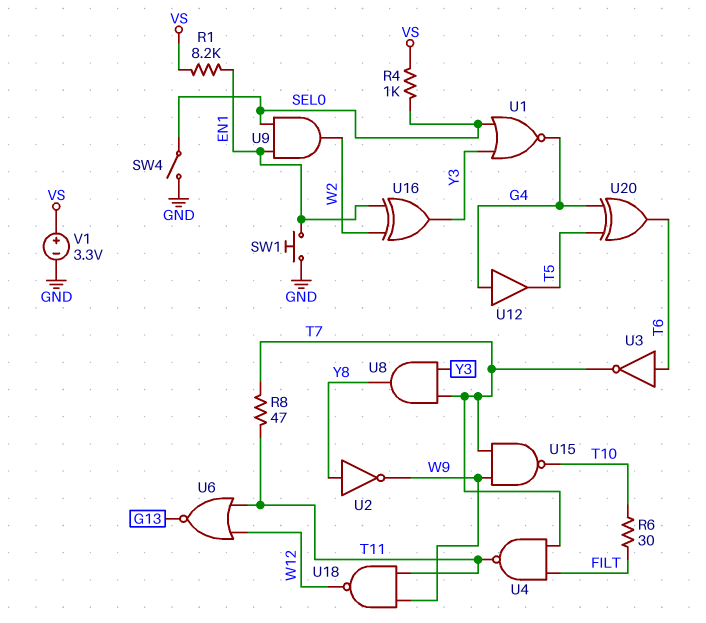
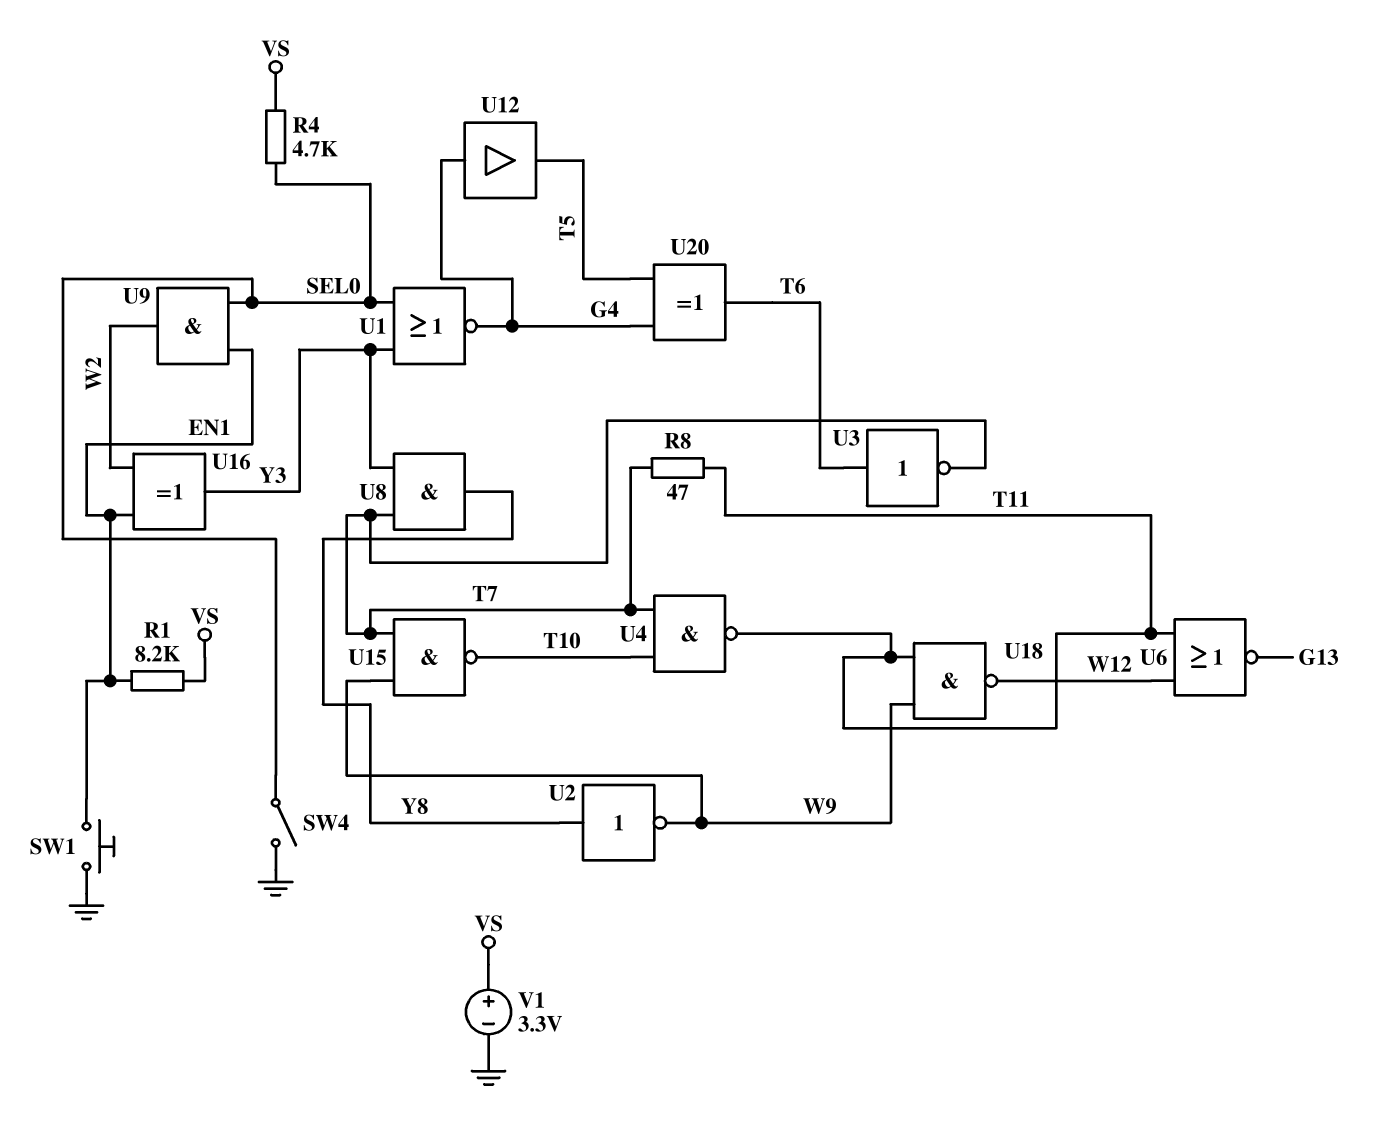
R4: 1k (SEL0, VS) -> 4.7k (SEL0, VS)
R6: 30 (FILT, T10) -> none
U4: NAND (in FILT, in T7, out T11) -> NAND (in T7, in T10, out T11)

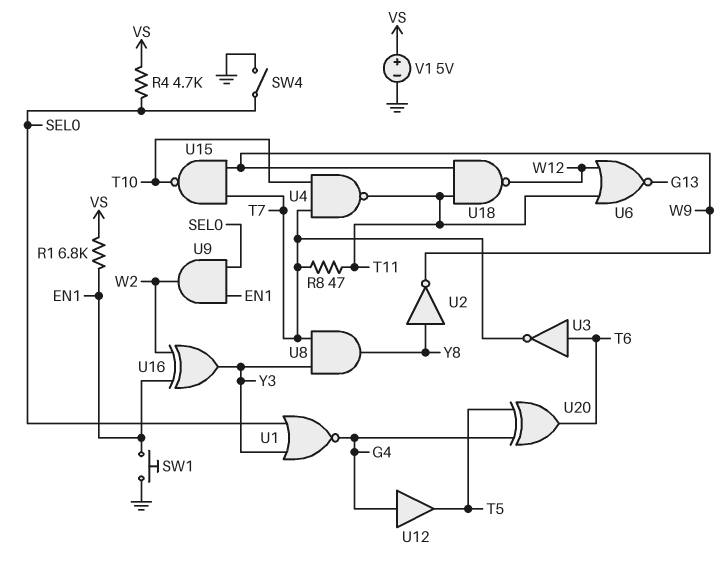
R1: 8.2k (EN1, VS) -> 6.8k (EN1, VS)
V1: 3.3V (plus VS, minus GND) -> 5V (plus VS, minus GND)

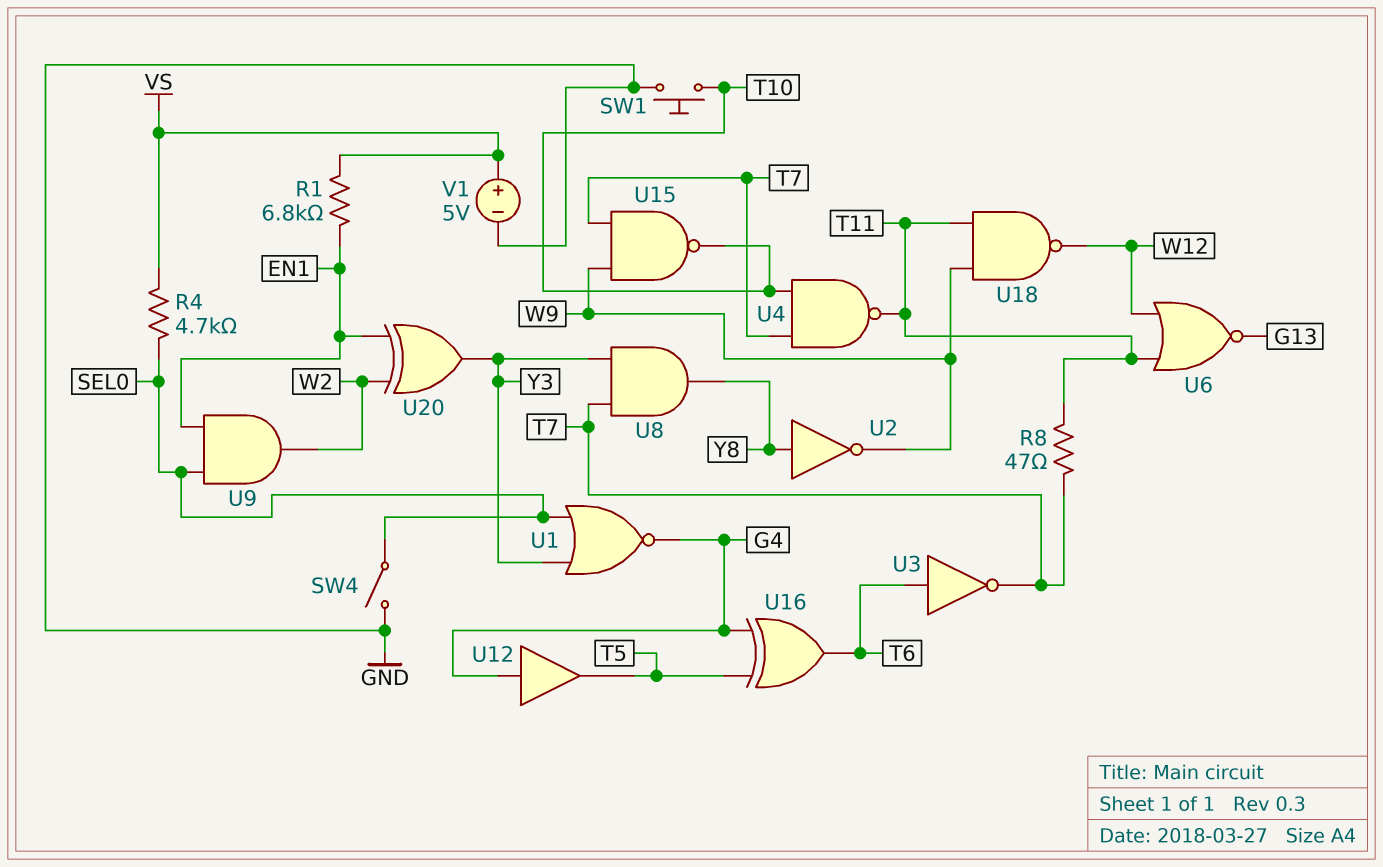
SW1: button (EN1, GND) -> button (GND, T10)
U16: XOR (in EN1, in W2, out Y3) -> XOR (in G4, in T5, out T6)
U20: XOR (in G4, in T5, out T6) -> XOR (in EN1, in W2, out Y3)

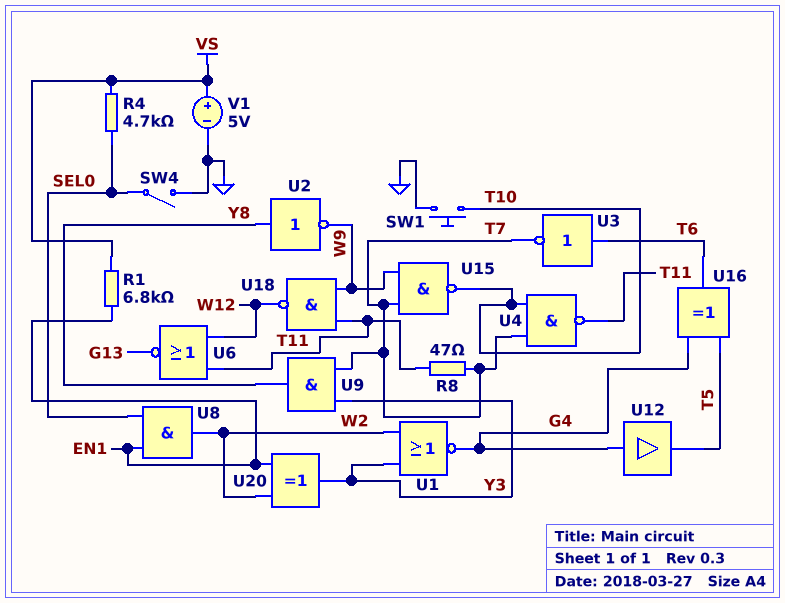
U1: NOR (in SEL0, in Y3, out G4) -> NOR (in W2, in Y3, out G4)
U8: AND (in T7, in Y3, out Y8) -> AND (in EN1, in SEL0, out W2)
U9: AND (in EN1, in SEL0, out W2) -> AND (in T7, in Y3, out Y8)

